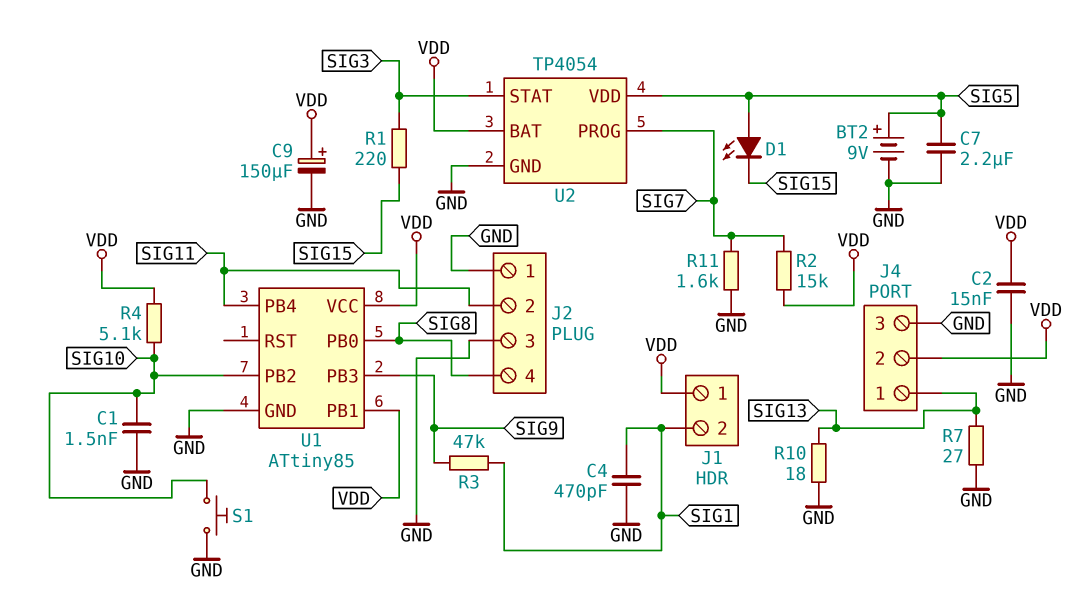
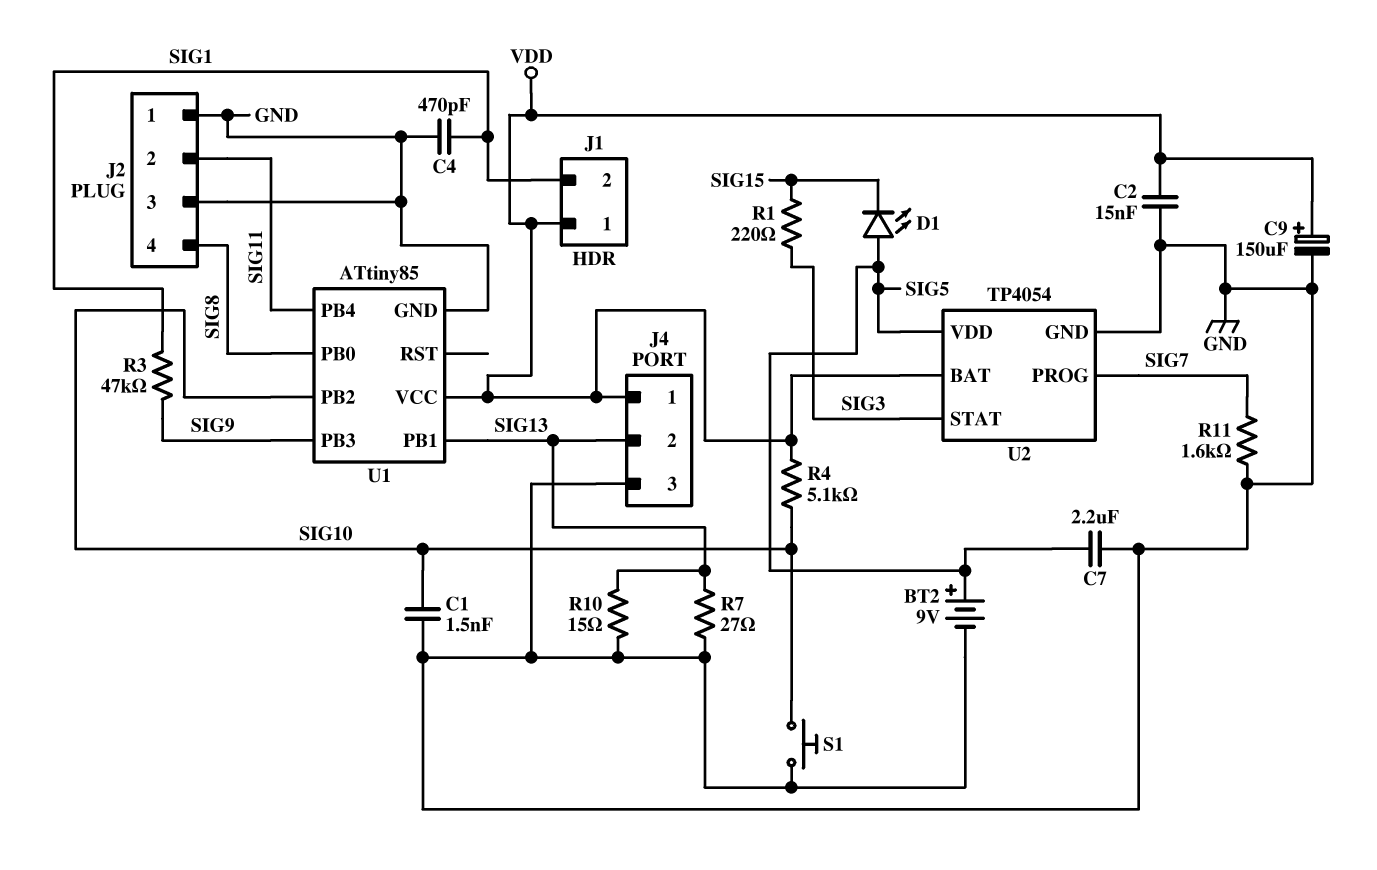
J4 pin 1: SIG13 -> VDD
J4 pin 2: VDD -> SIG13
R2: 15k (SIG7, VDD) -> none
R10: 18 (GND, SIG13) -> 15 (GND, SIG13)
U1 pin PB1: VDD -> SIG13

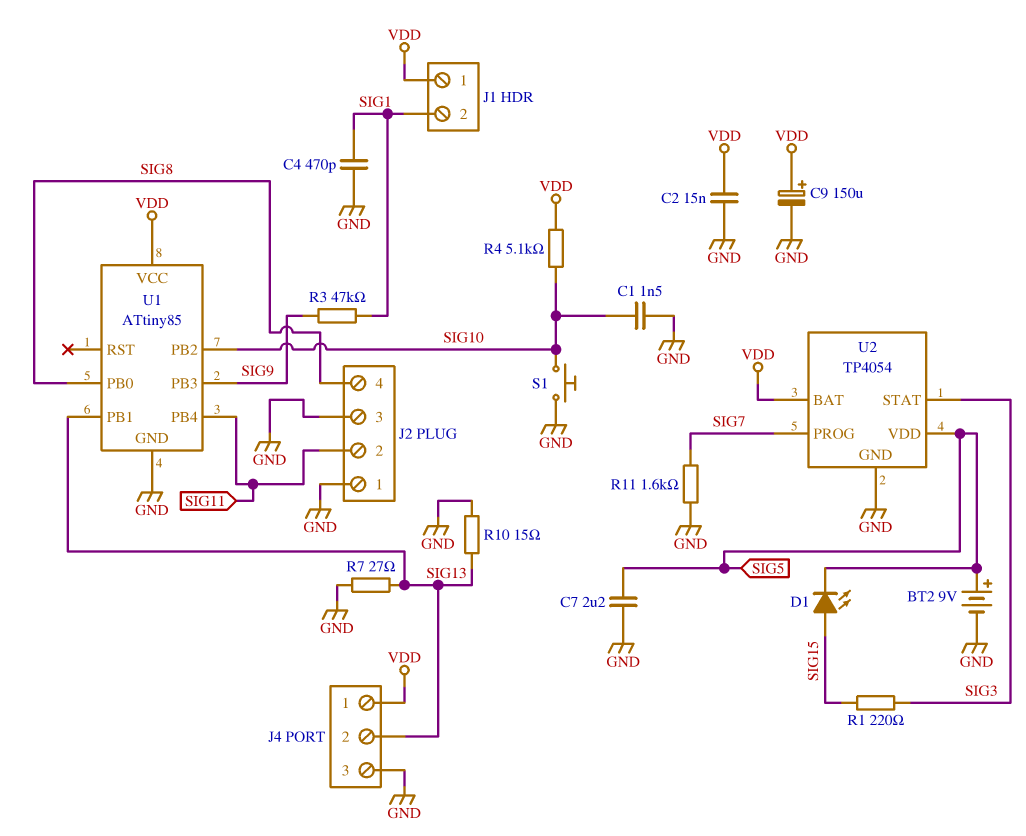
D1: LED (A SIG5, K SIG15) -> LED (A SIG15, K SIG5)

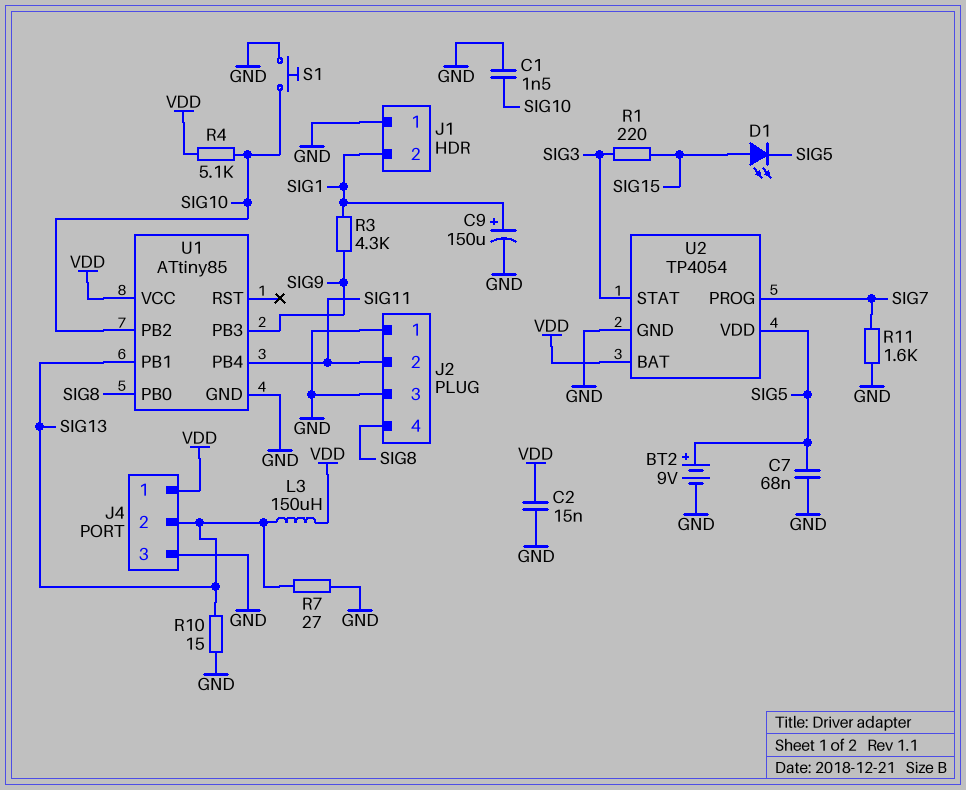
C4: 470pF (GND, SIG1) -> none
C7: 2.2uF (GND, SIG5) -> 68nF (GND, SIG5)
C9: 150uF (plus VDD, minus GND) -> 150uF (plus SIG1, minus GND)
J1 pin 1: VDD -> GND
L3: none -> 150uH (SIG13, VDD)
R3: 47k (SIG1, SIG9) -> 4.3k (SIG1, SIG9)

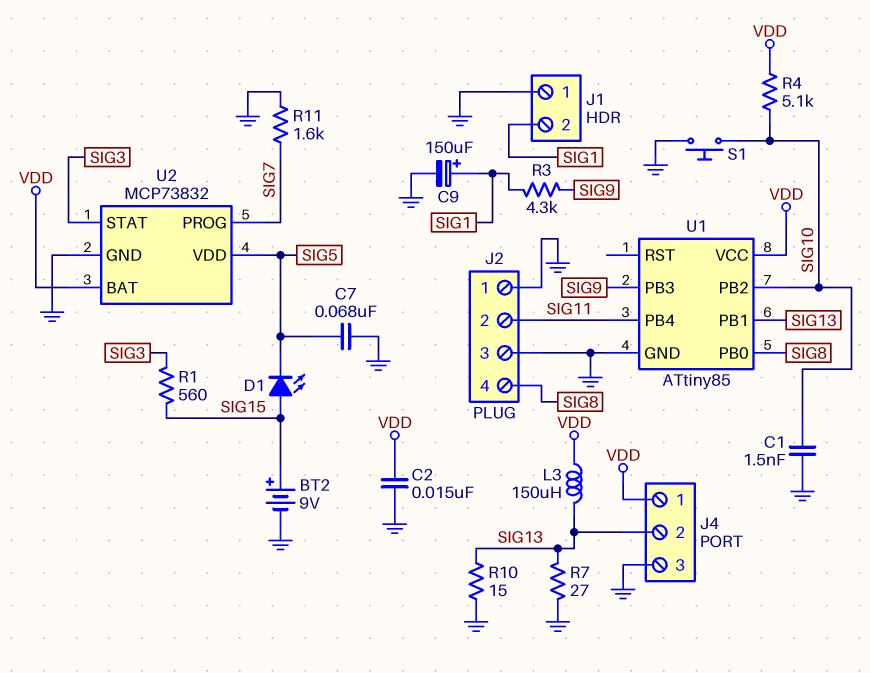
BT2: 9V (plus SIG5, minus GND) -> 9V (plus SIG15, minus GND)
R1: 220 (SIG3, SIG15) -> 560 (SIG3, SIG15)
U2: TP4054 -> MCP73832

